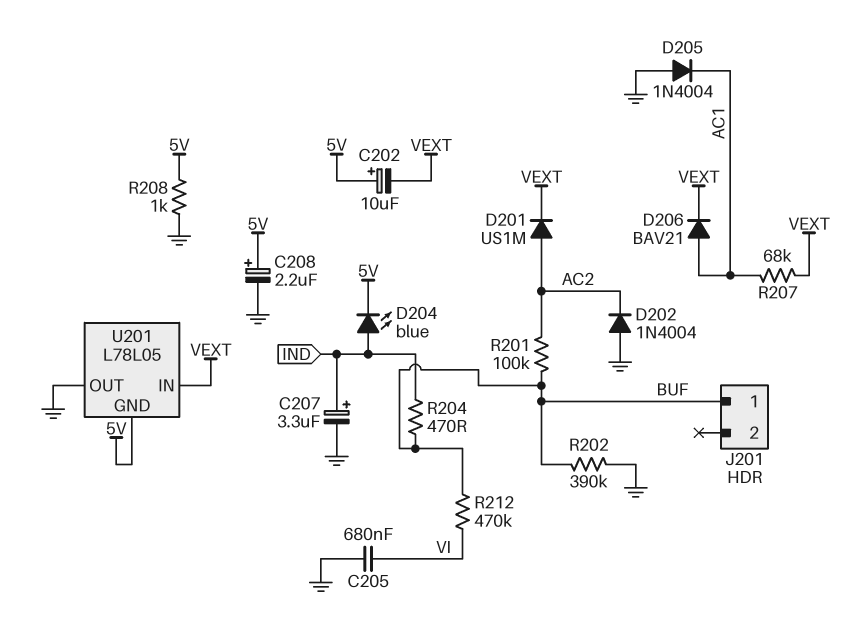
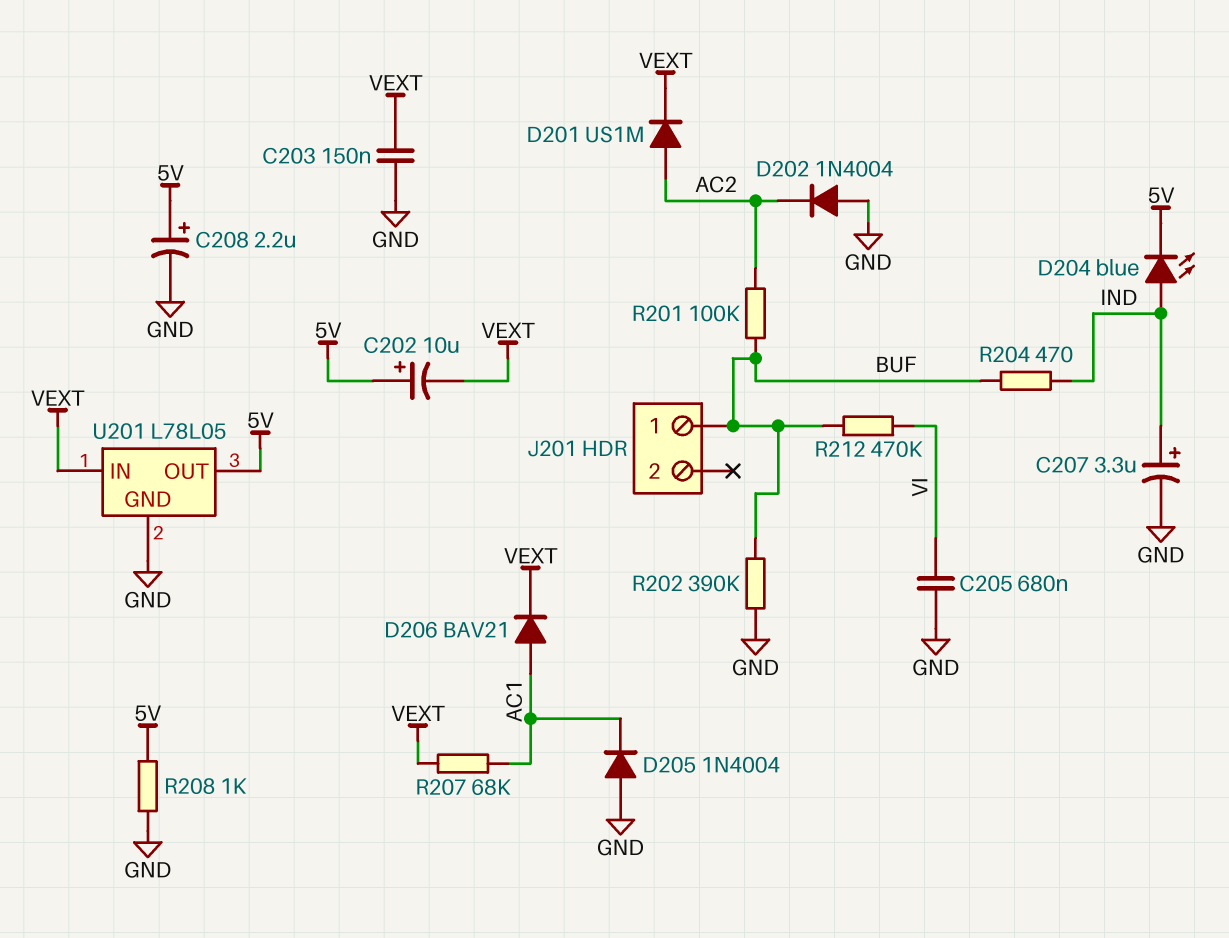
C203: none -> 150nF (GND, VEXT)
U201 pin GND: 5V -> GND
U201 pin OUT: GND -> 5V

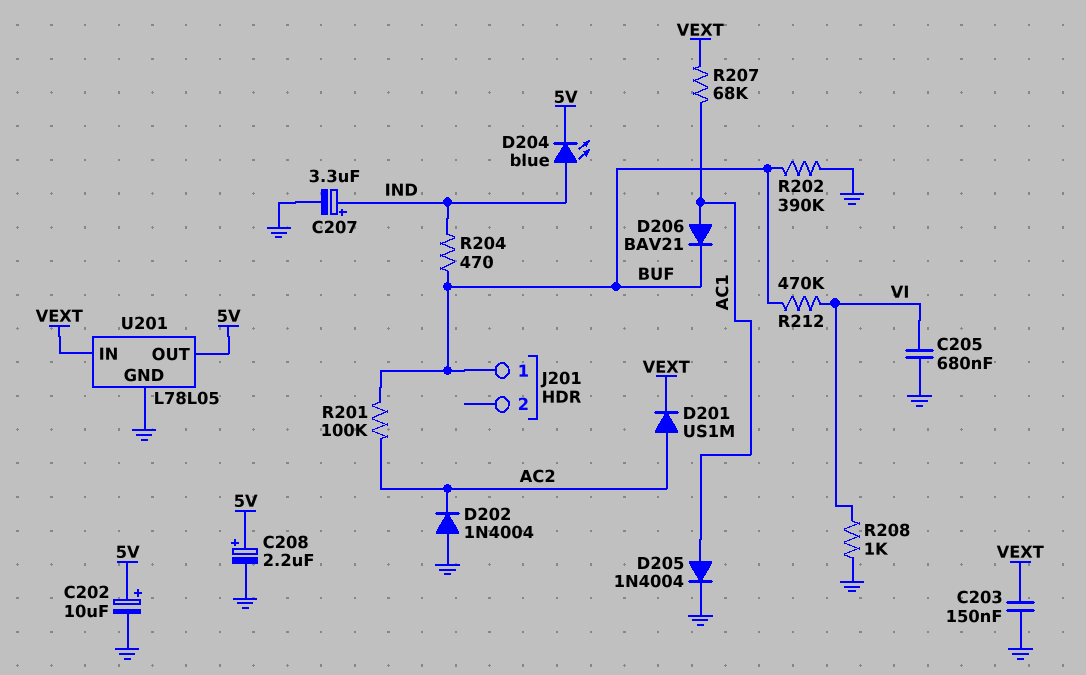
C202: 10uF (plus 5V, minus VEXT) -> 10uF (plus 5V, minus GND)
D205: diode 1N4004 (A GND, K AC1) -> diode 1N4004 (A AC1, K GND)
D206: diode BAV21 (A AC1, K VEXT) -> diode BAV21 (A AC1, K BUF)
R208: 1k (5V, GND) -> 1k (GND, VI)

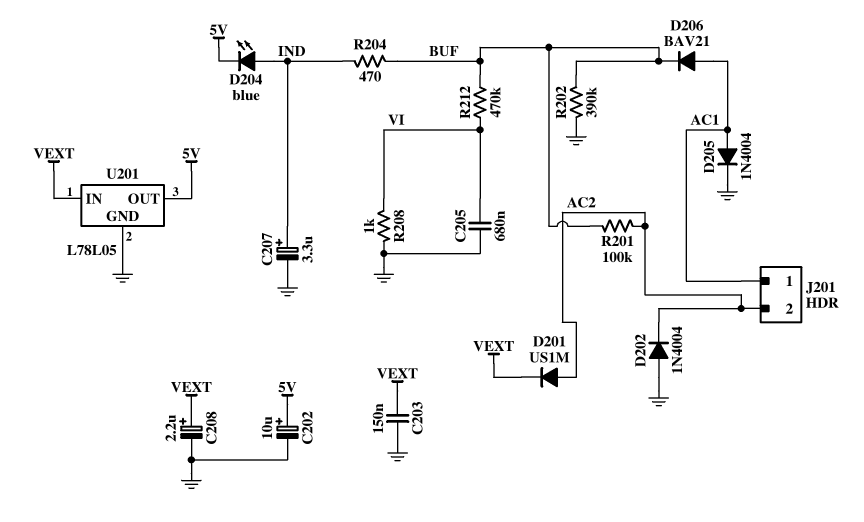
C208: 2.2uF (plus 5V, minus GND) -> 2.2uF (plus VEXT, minus GND)
J201 pin 1: BUF -> AC1
J201 pin 2: none -> AC2
R207: 68k (AC1, VEXT) -> none

